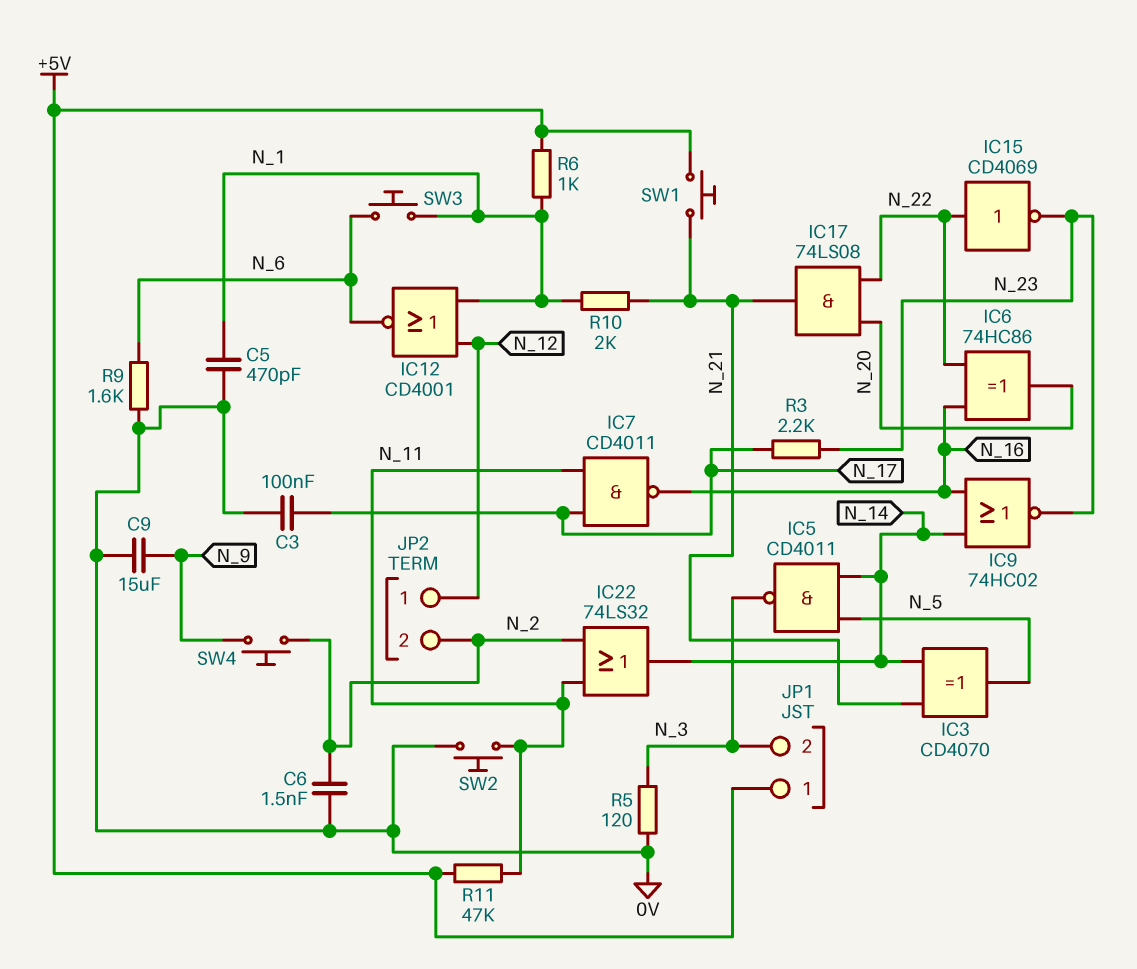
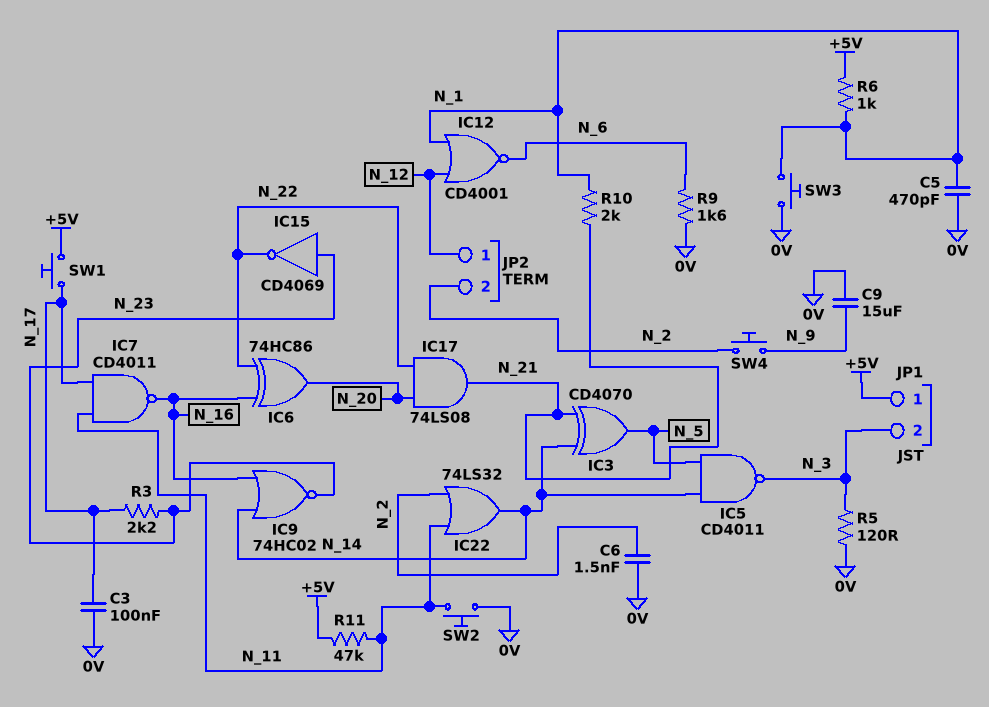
IC15: NOT CD4069 (in N_22, out N_23) -> NOT CD4069 (in N_23, out N_22)
SW1: button (+5V, N_21) -> button (+5V, N_17)
SW3: button (N_1, N_6) -> button (0V, N_1)

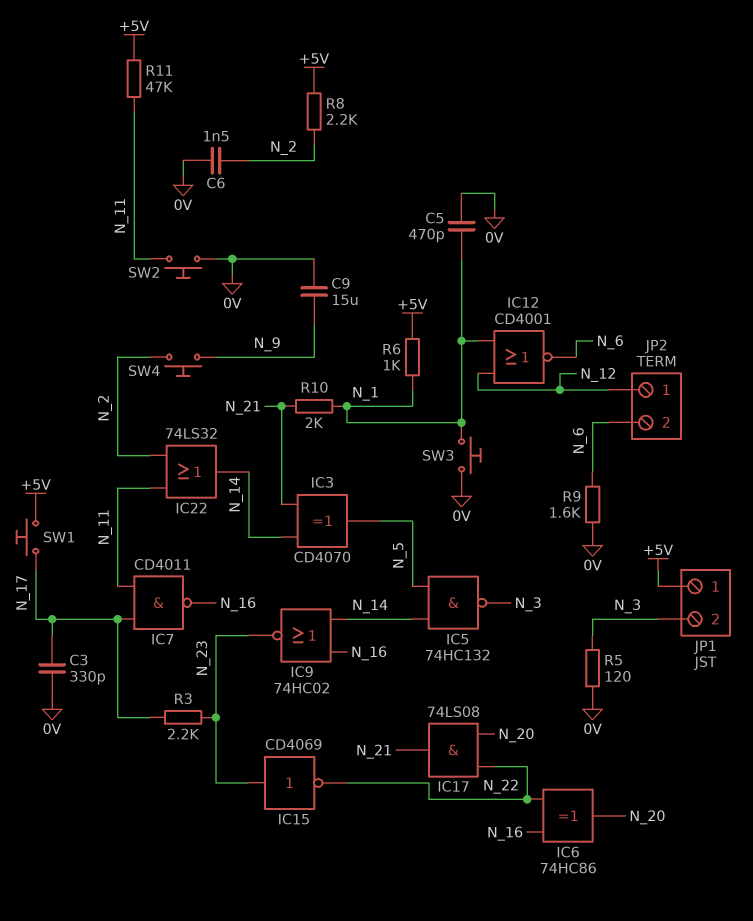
C3: 100nF (0V, N_17) -> 330pF (0V, N_17)
IC5: NAND CD4011 (in N_5, in N_14, out N_3) -> NAND 74HC132 (in N_5, in N_14, out N_3)
JP2 pin 2: N_2 -> N_6
R8: none -> 2.2k (+5V, N_2)

